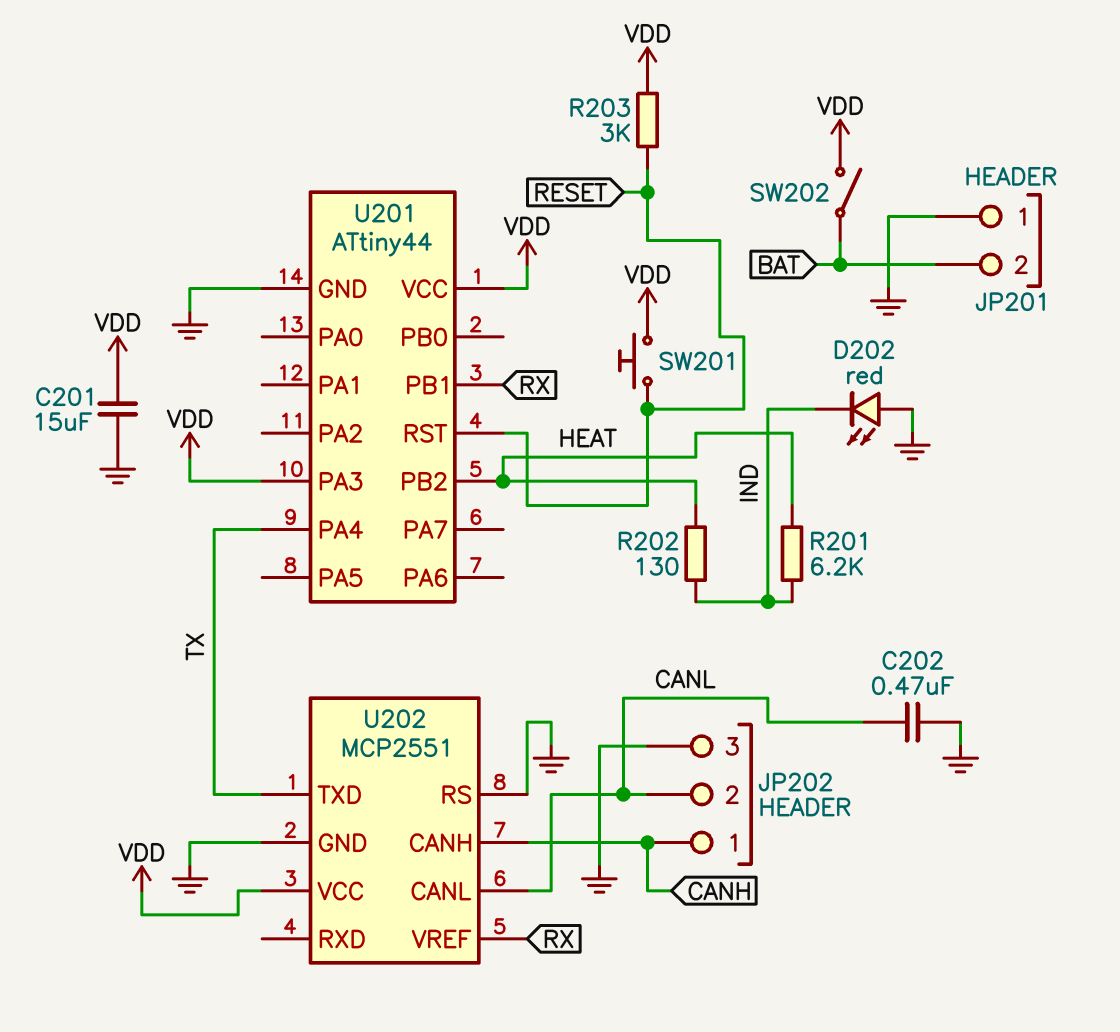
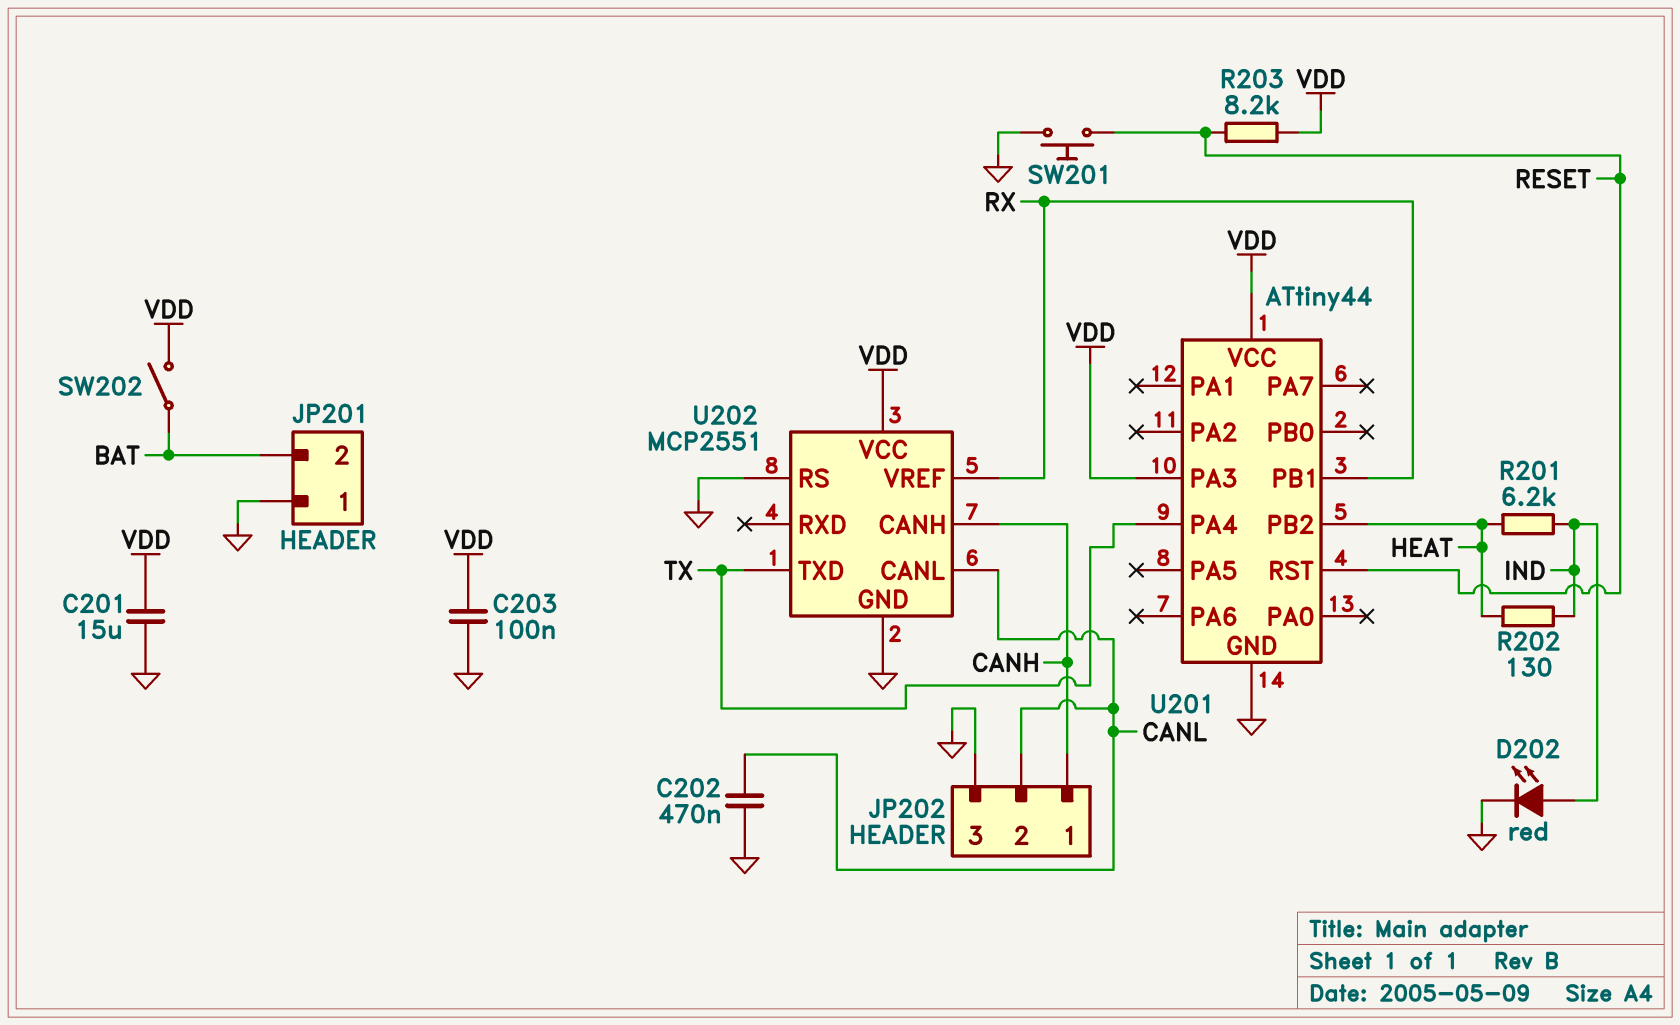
C203: none -> 100nF (GND, VDD)
D202: LED red (A GND, K IND) -> LED red (A IND, K GND)
R203: 3k (RESET, VDD) -> 8.2k (RESET, VDD)
SW201: button (RESET, VDD) -> button (GND, RESET)

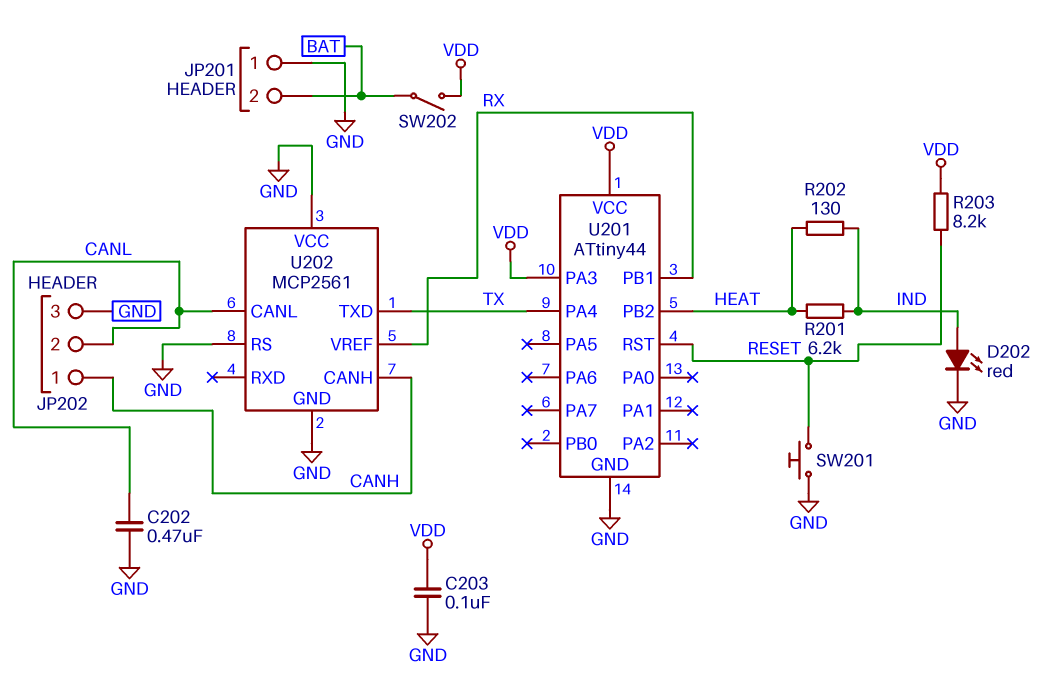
C201: 15uF (GND, VDD) -> none
U202: MCP2551 -> MCP2561
U202 pin VCC: VDD -> GND

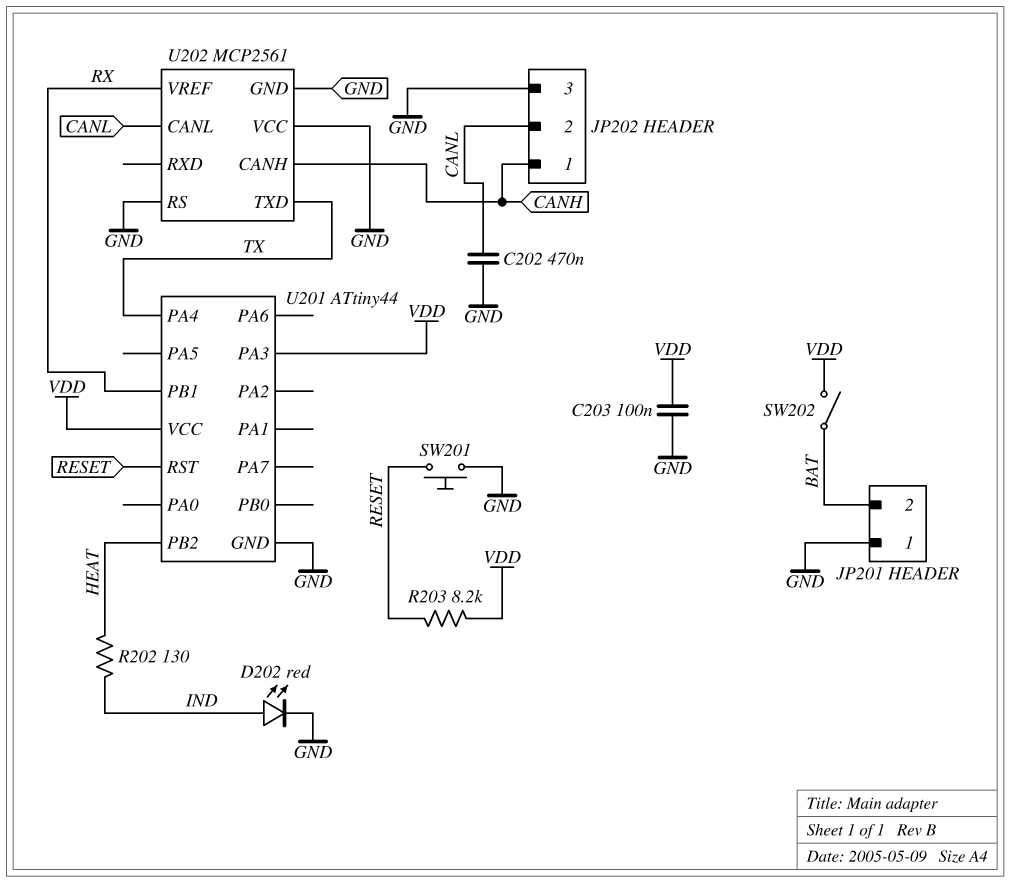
R201: 6.2k (HEAT, IND) -> none

